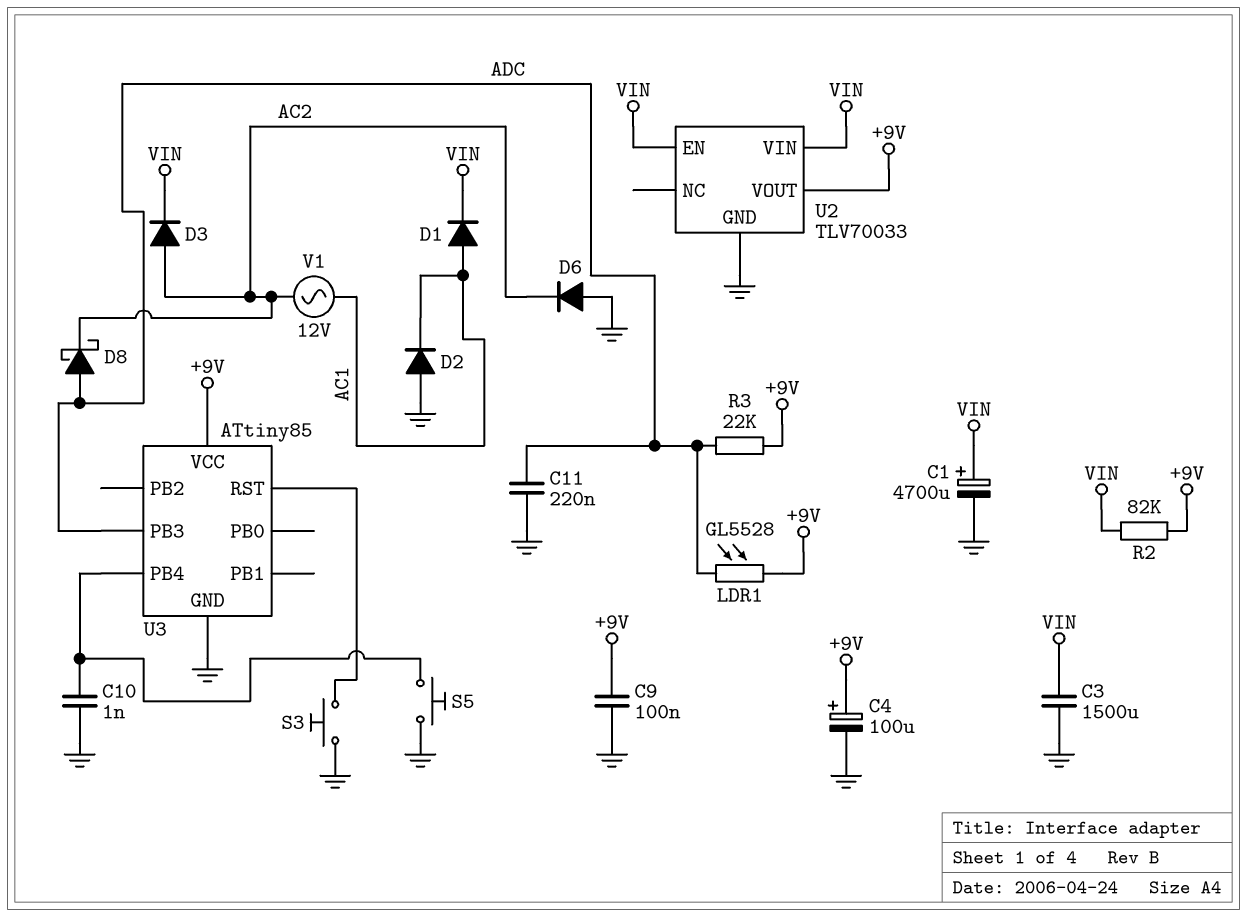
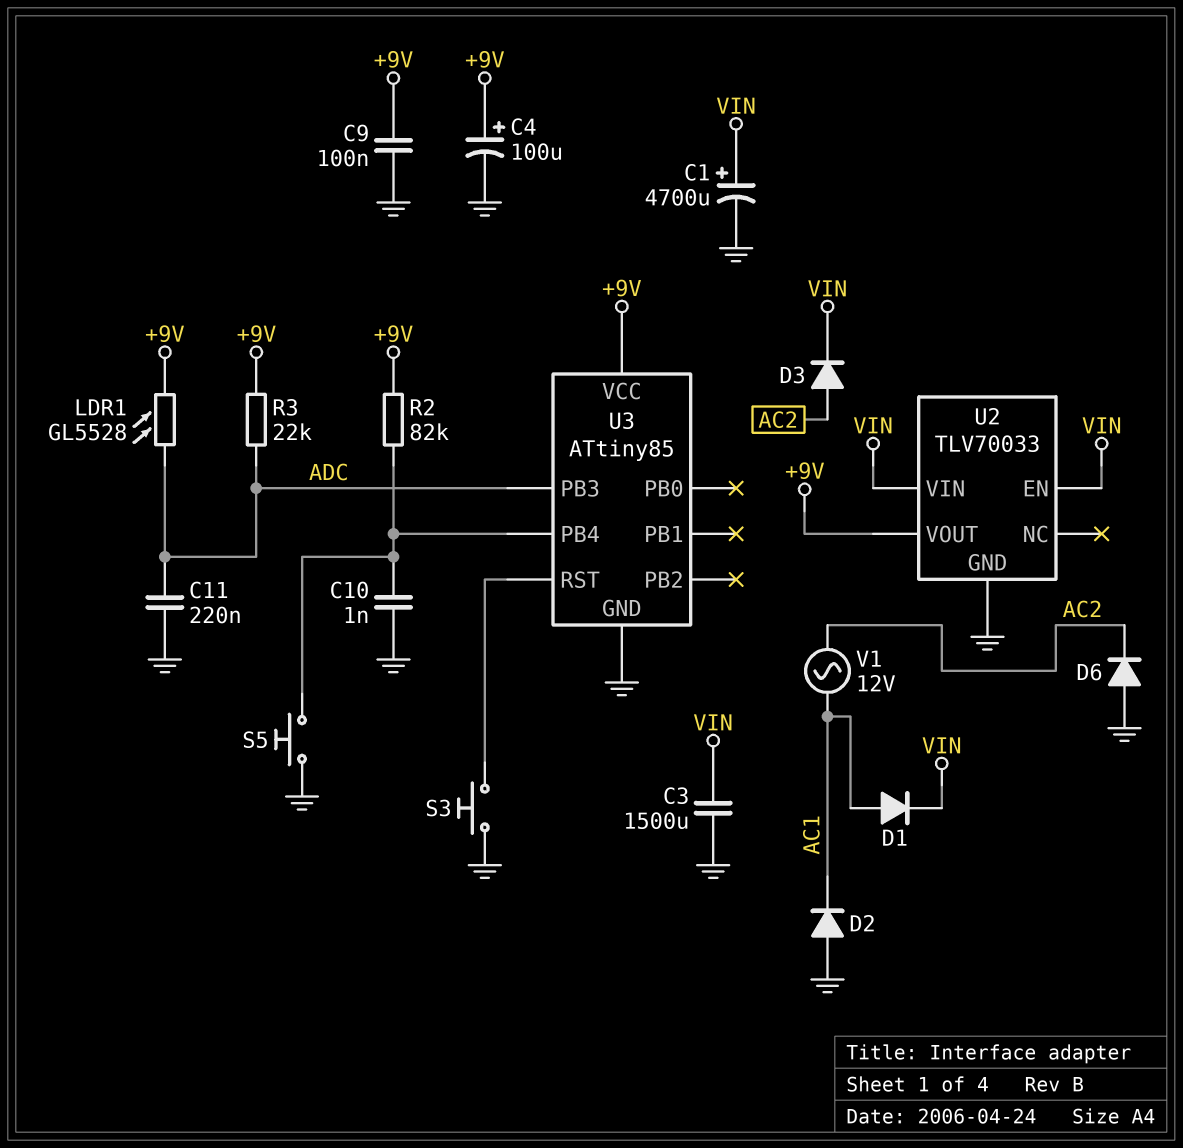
D8: schottky (A ADC, K AC2) -> none
R2: 82k (+9V, VIN) -> 82k (+9V, U3/PB4)

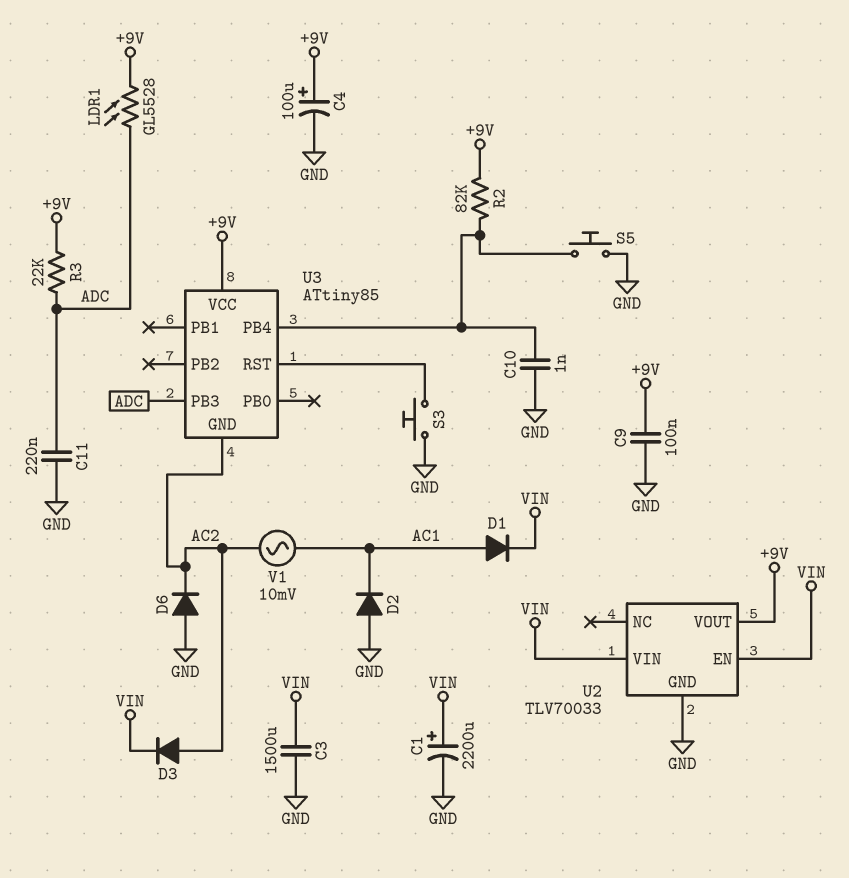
C1: 4700uF (plus VIN, minus GND) -> 2200uF (plus VIN, minus GND)
U3 pin GND: GND -> AC2
V1: AC 12V (AC1, AC2) -> AC 10mV (AC1, AC2)

